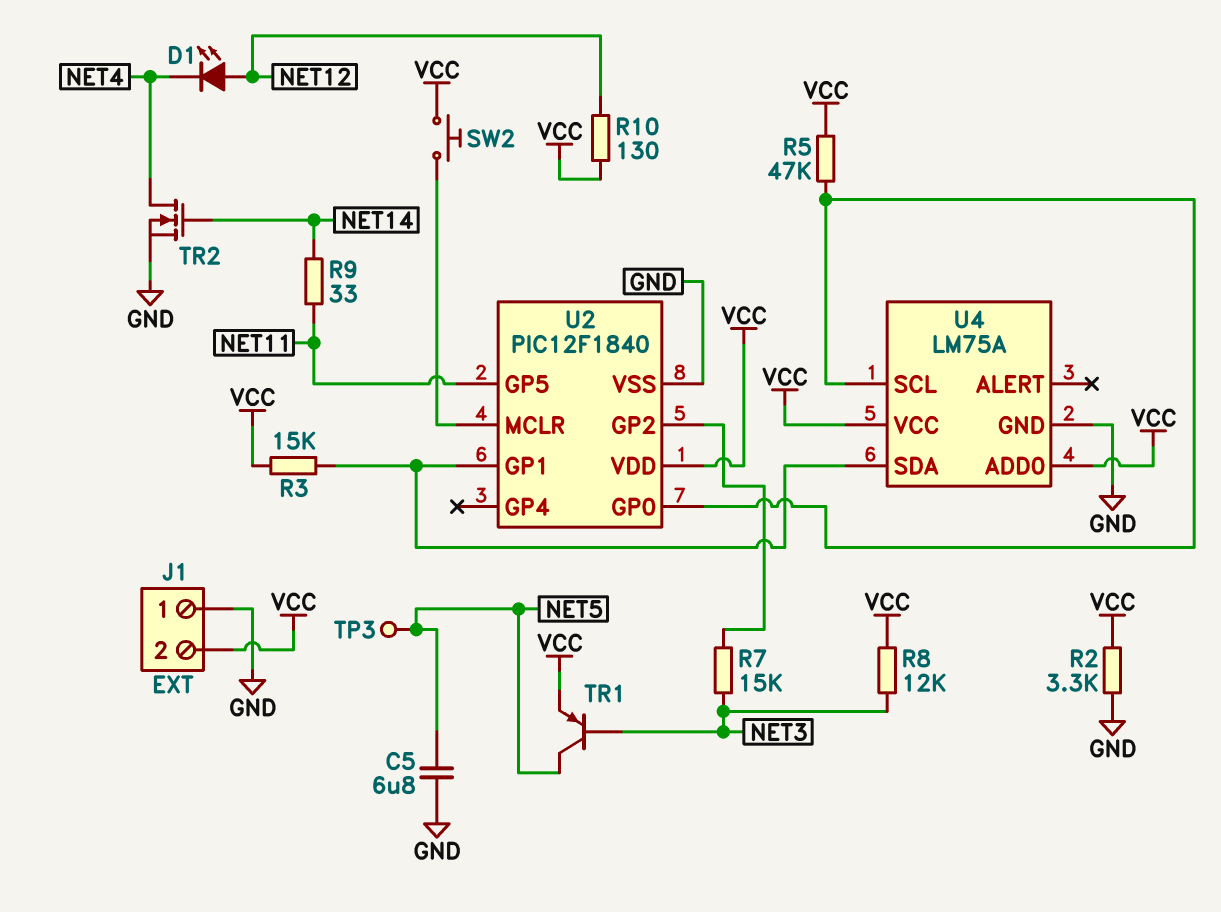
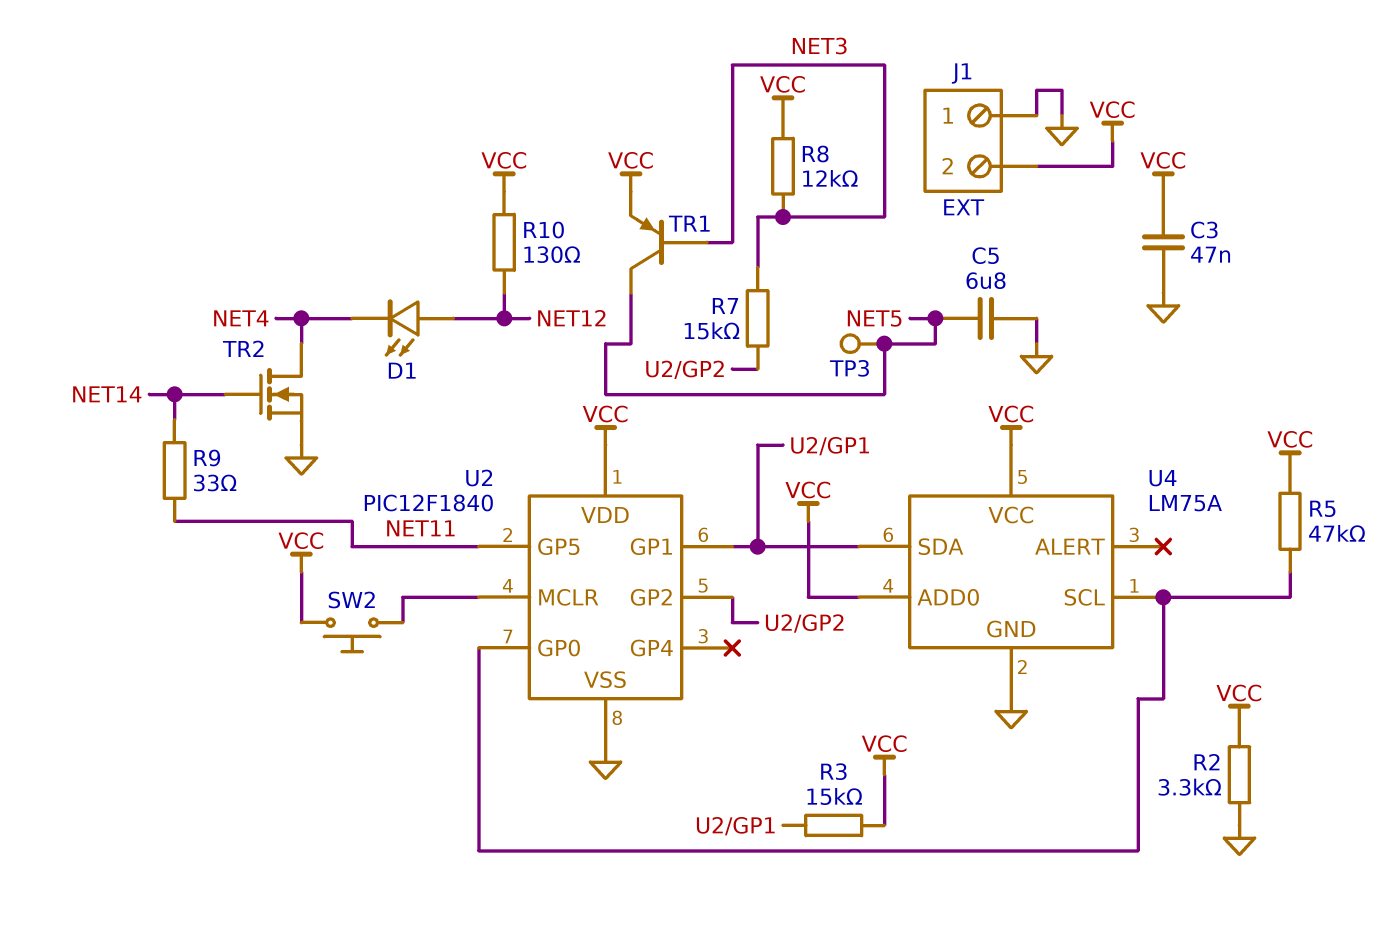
C3: none -> 47nF (GND, VCC)

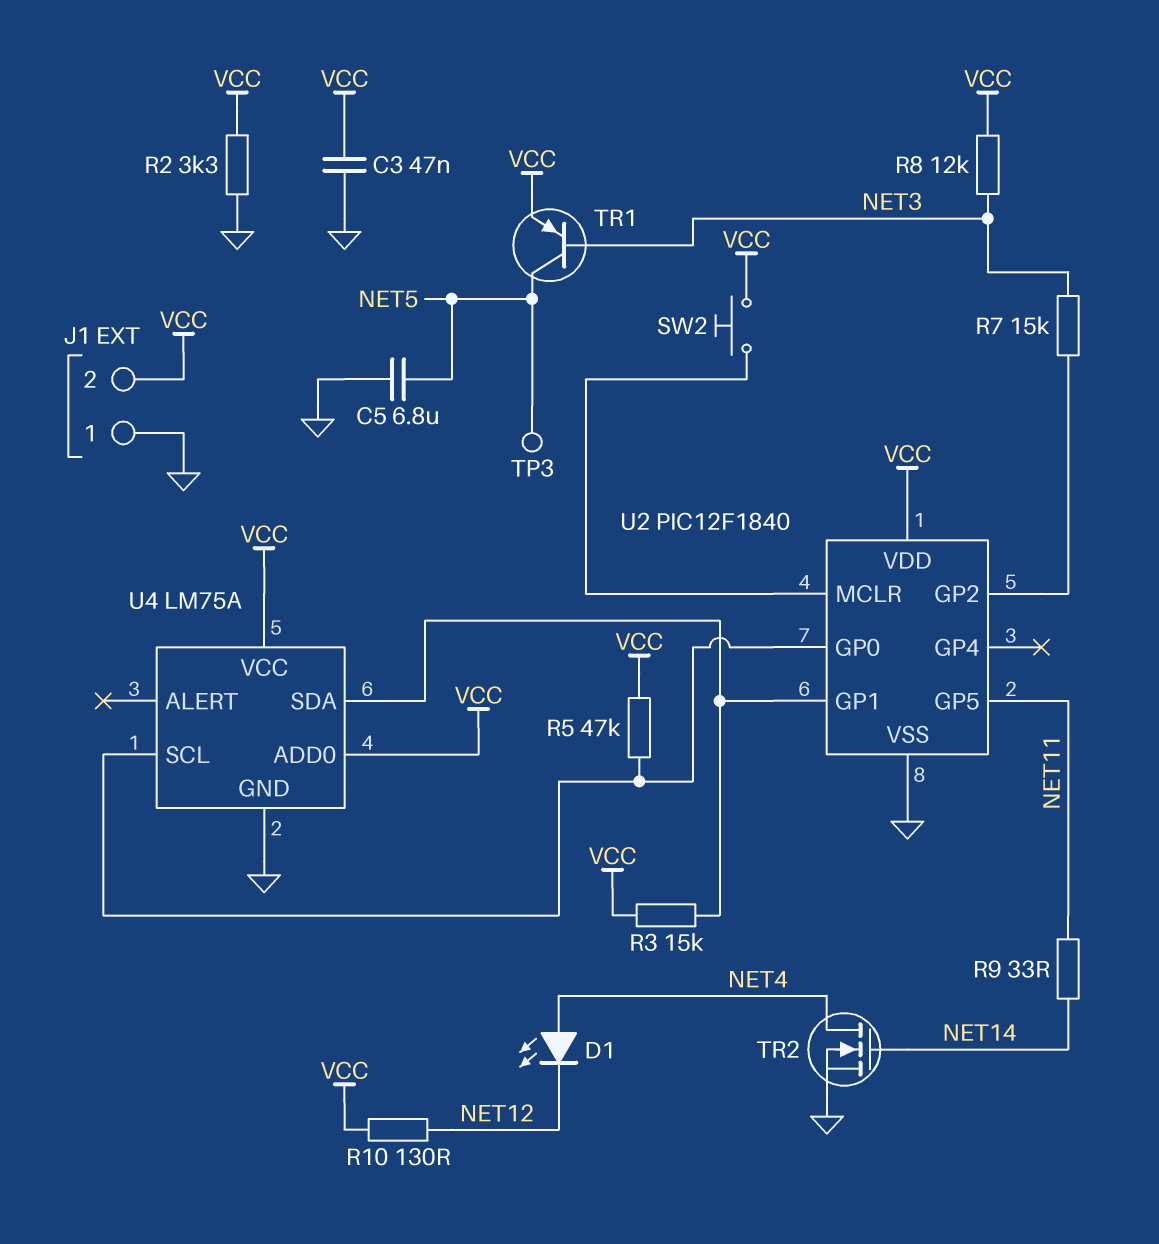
D1: LED (A NET12, K NET4) -> LED (A NET4, K NET12)

